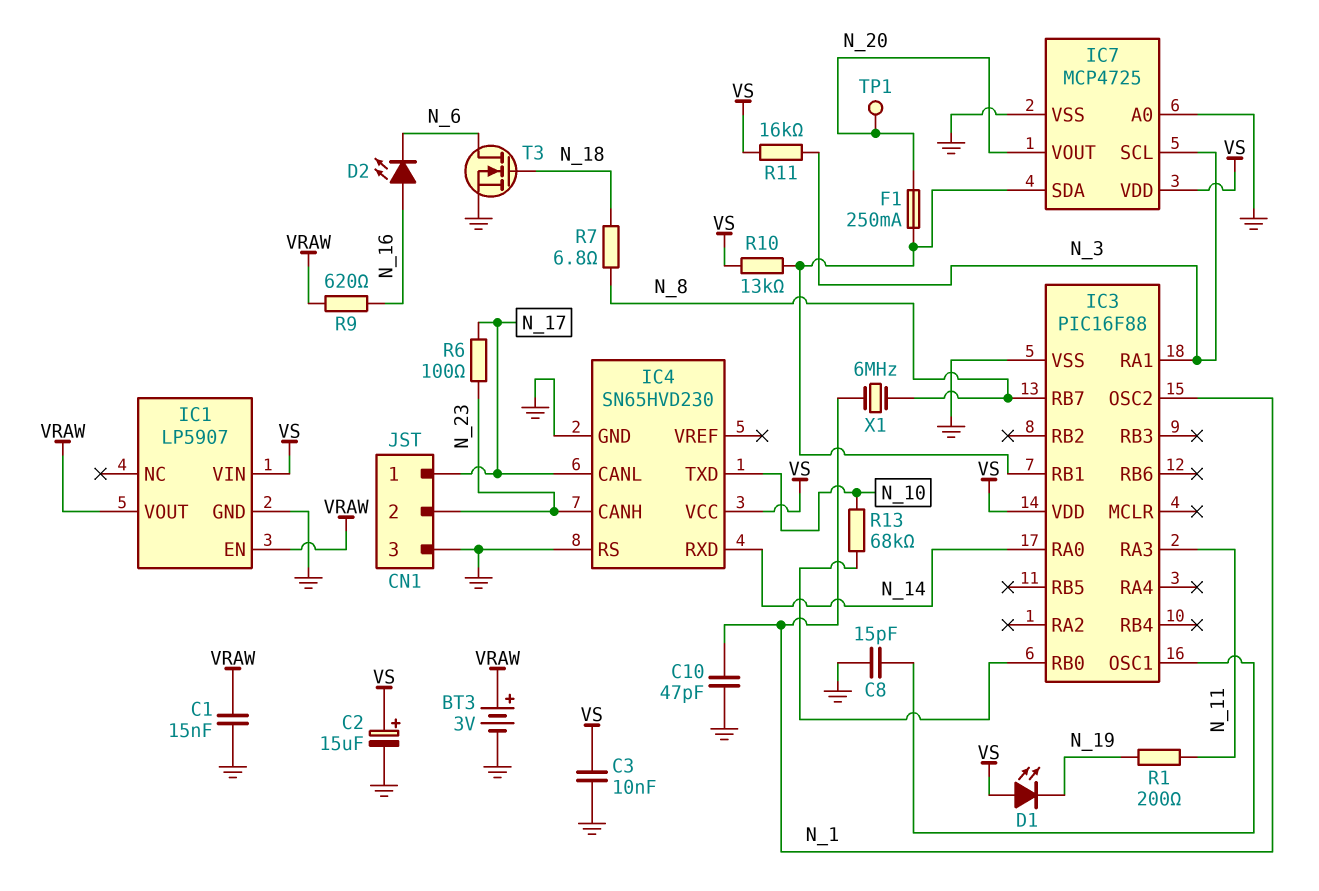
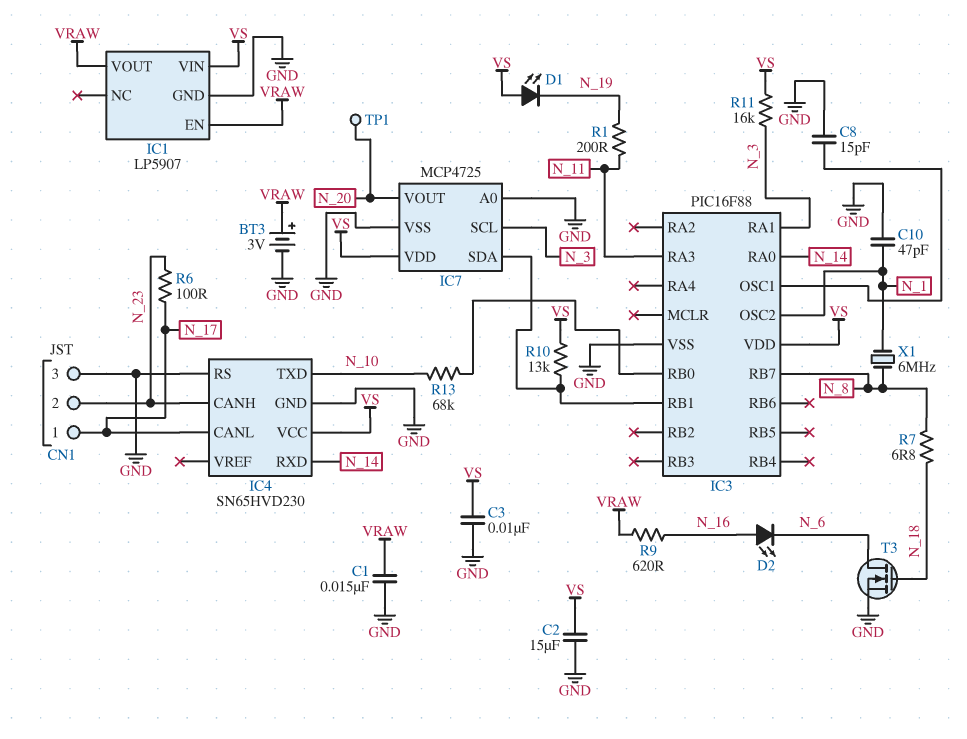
C2: 15uF (plus VS, minus GND) -> 15uF (GND, VS)
F1: 250mA (IC3/RB1, N_20) -> none

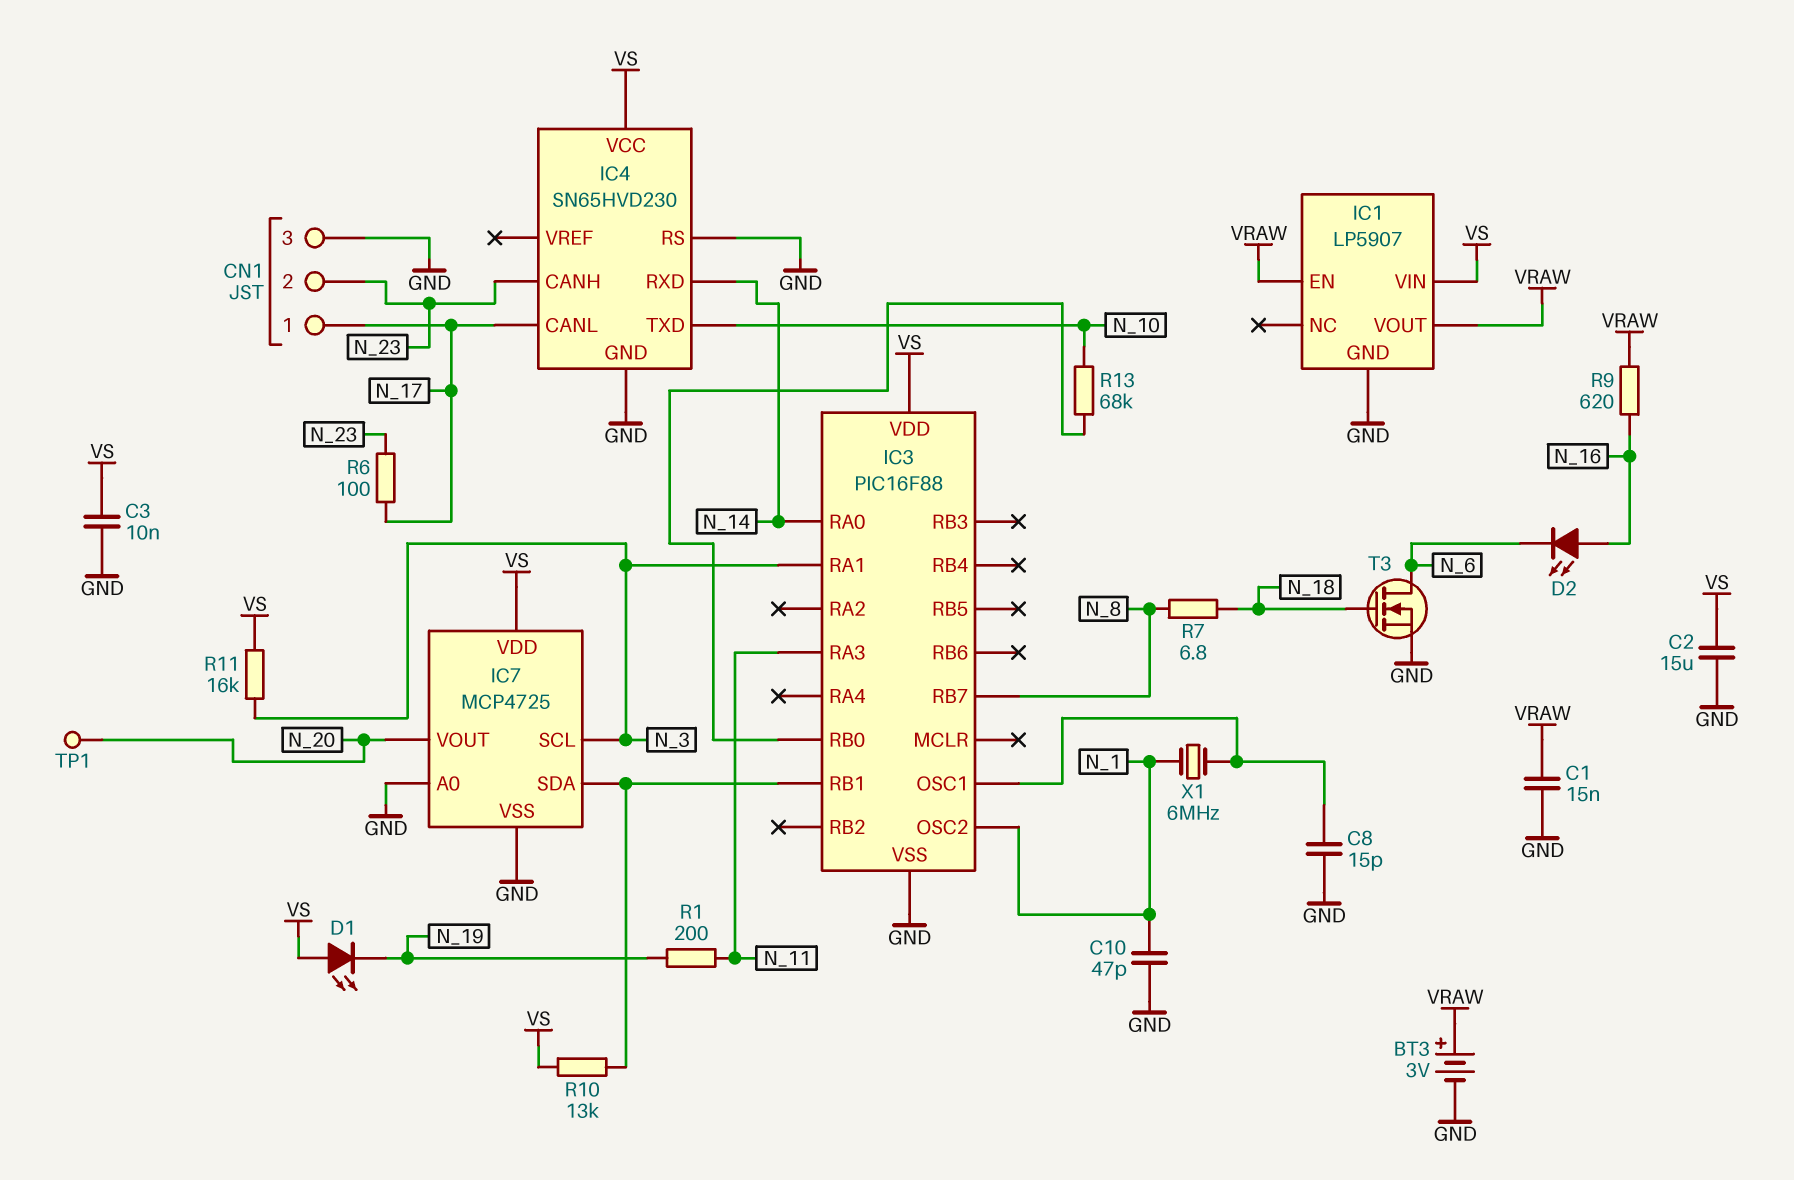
X1: 6MHz (N_1, N_8) -> 6MHz (IC3/OSC1, N_1)

